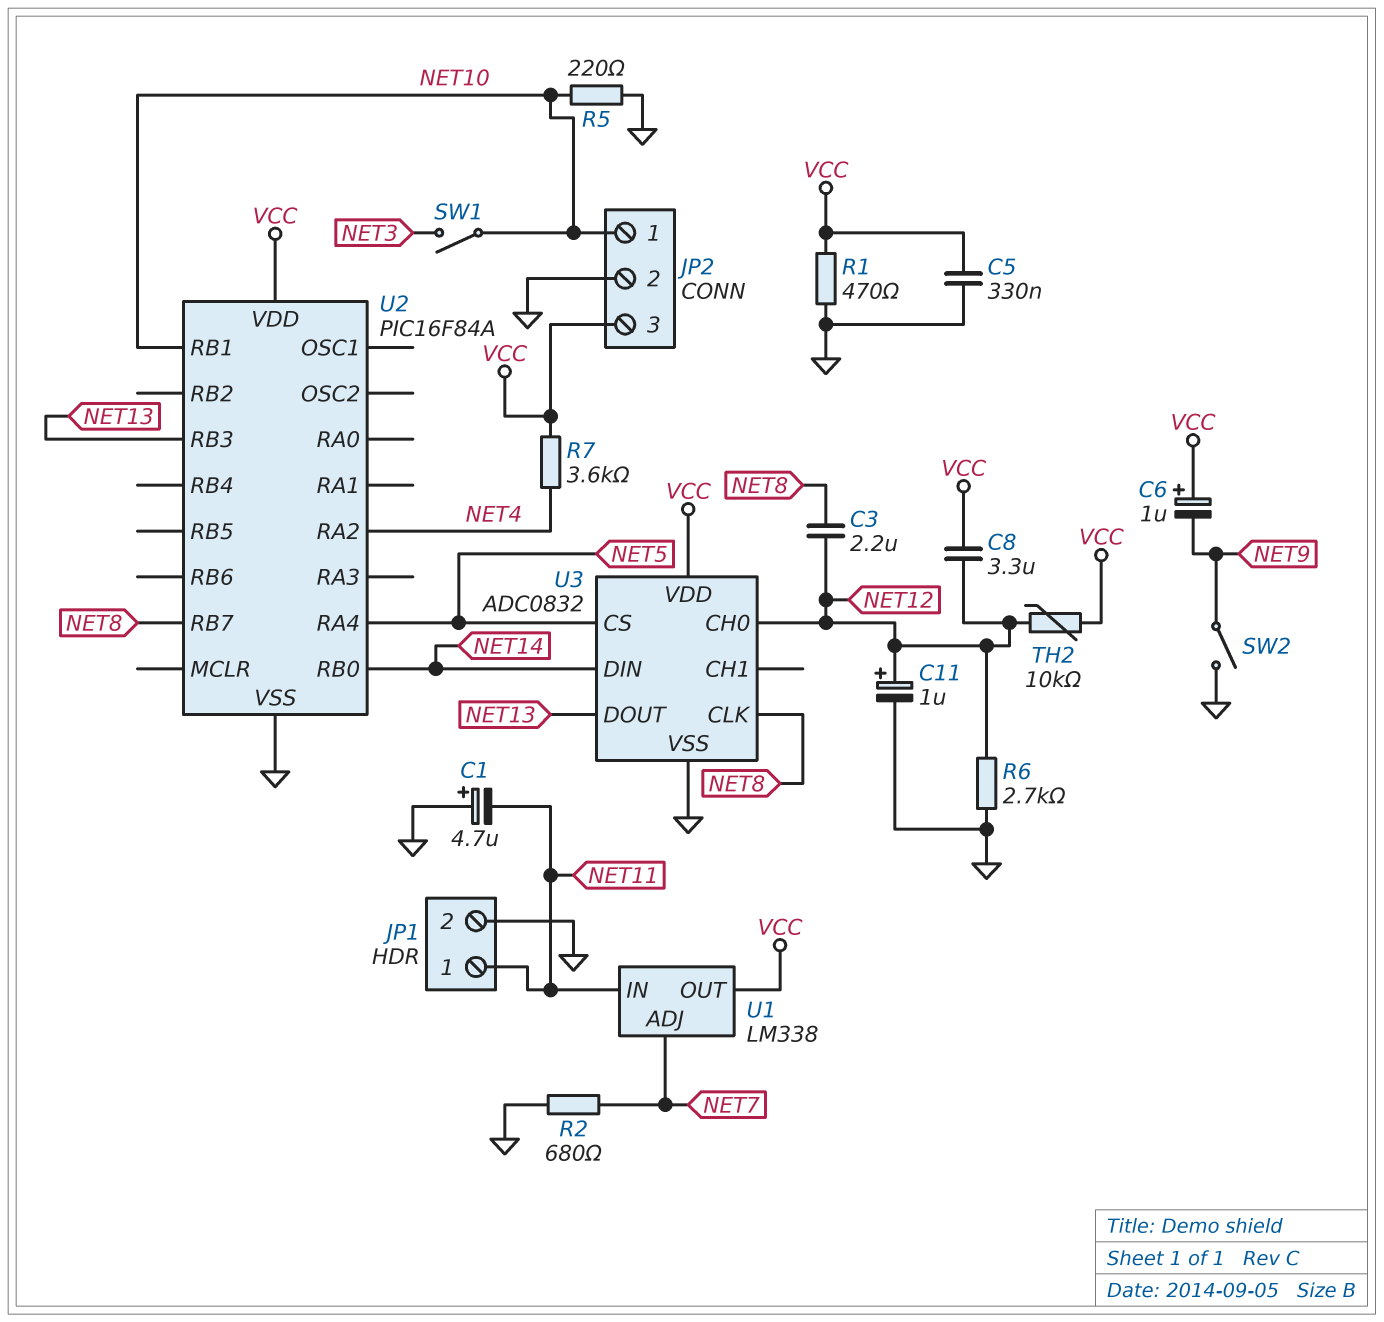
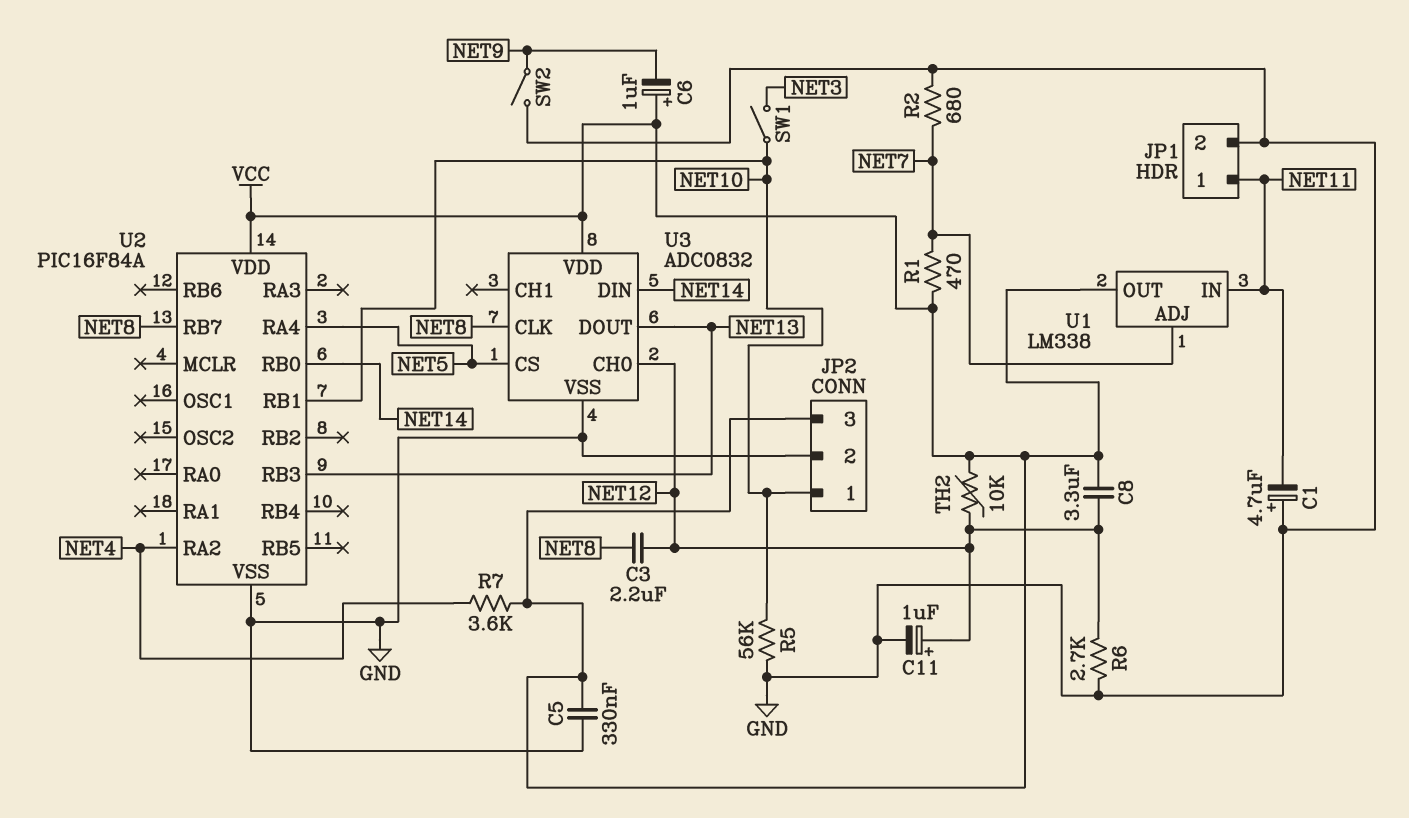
R1: 470 (GND, VCC) -> 470 (NET7, VCC)
R5: 220 (GND, NET10) -> 56k (GND, NET10)

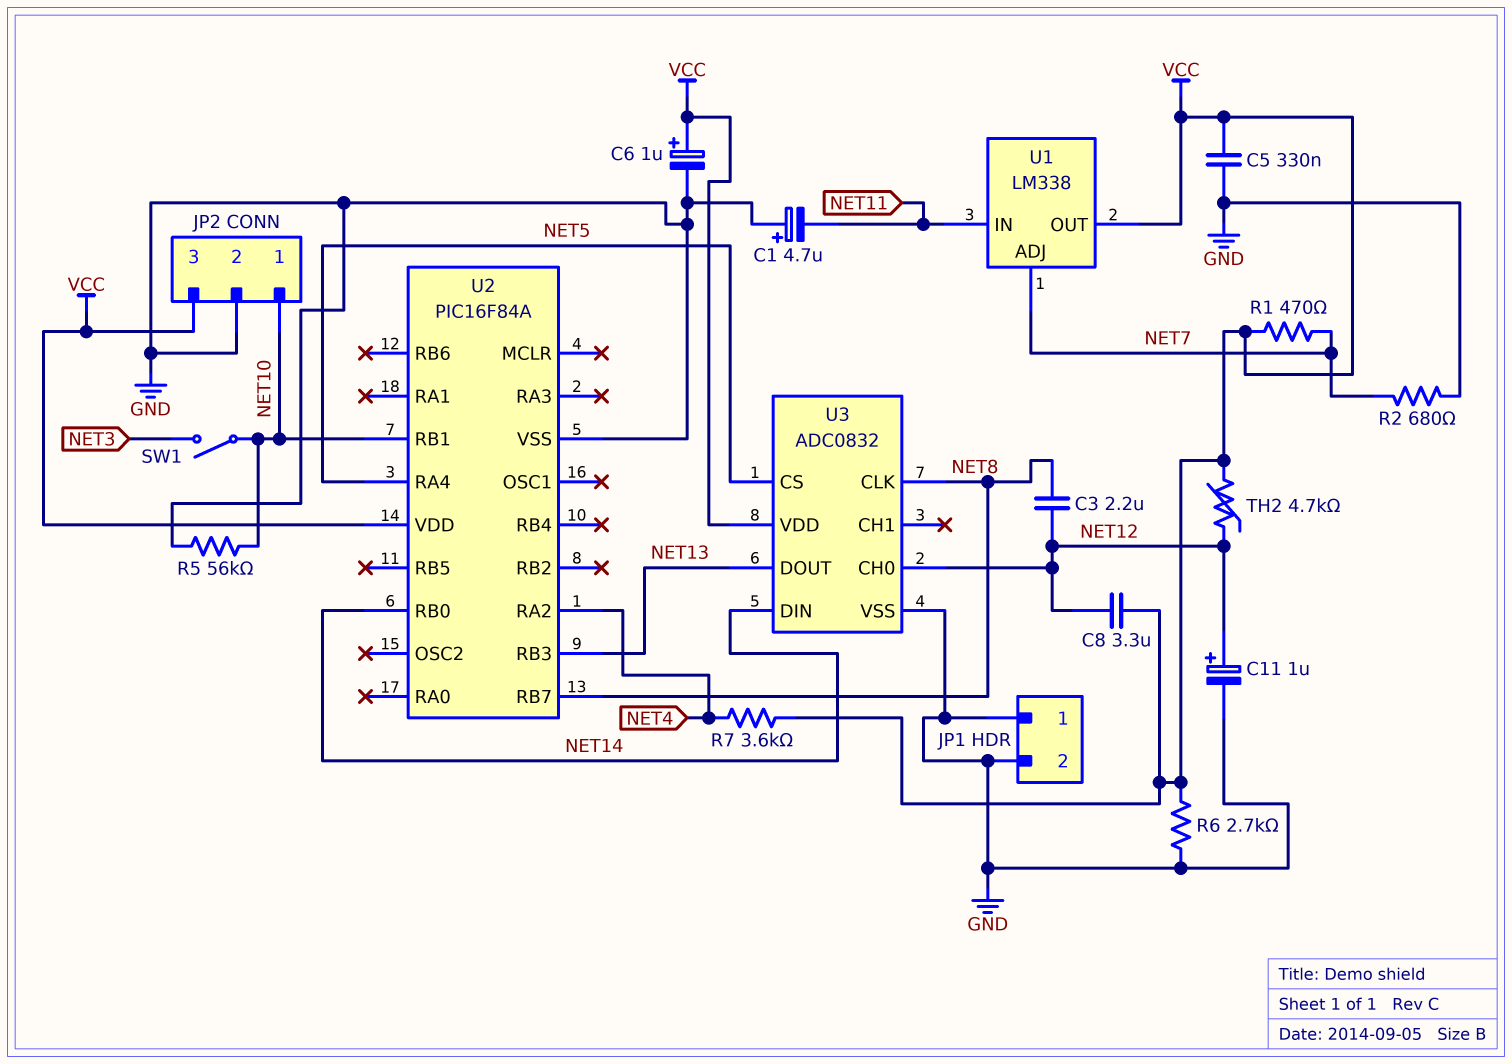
C6: 1uF (plus VCC, minus NET9) -> 1uF (plus VCC, minus GND)
JP1 pin 1: NET11 -> GND
R6: 2.7k (GND, NET12) -> 2.7k (GND, VCC)
SW2: switch (GND, NET9) -> none
TH2: 10k (NET12, VCC) -> 4.7k (NET12, VCC)

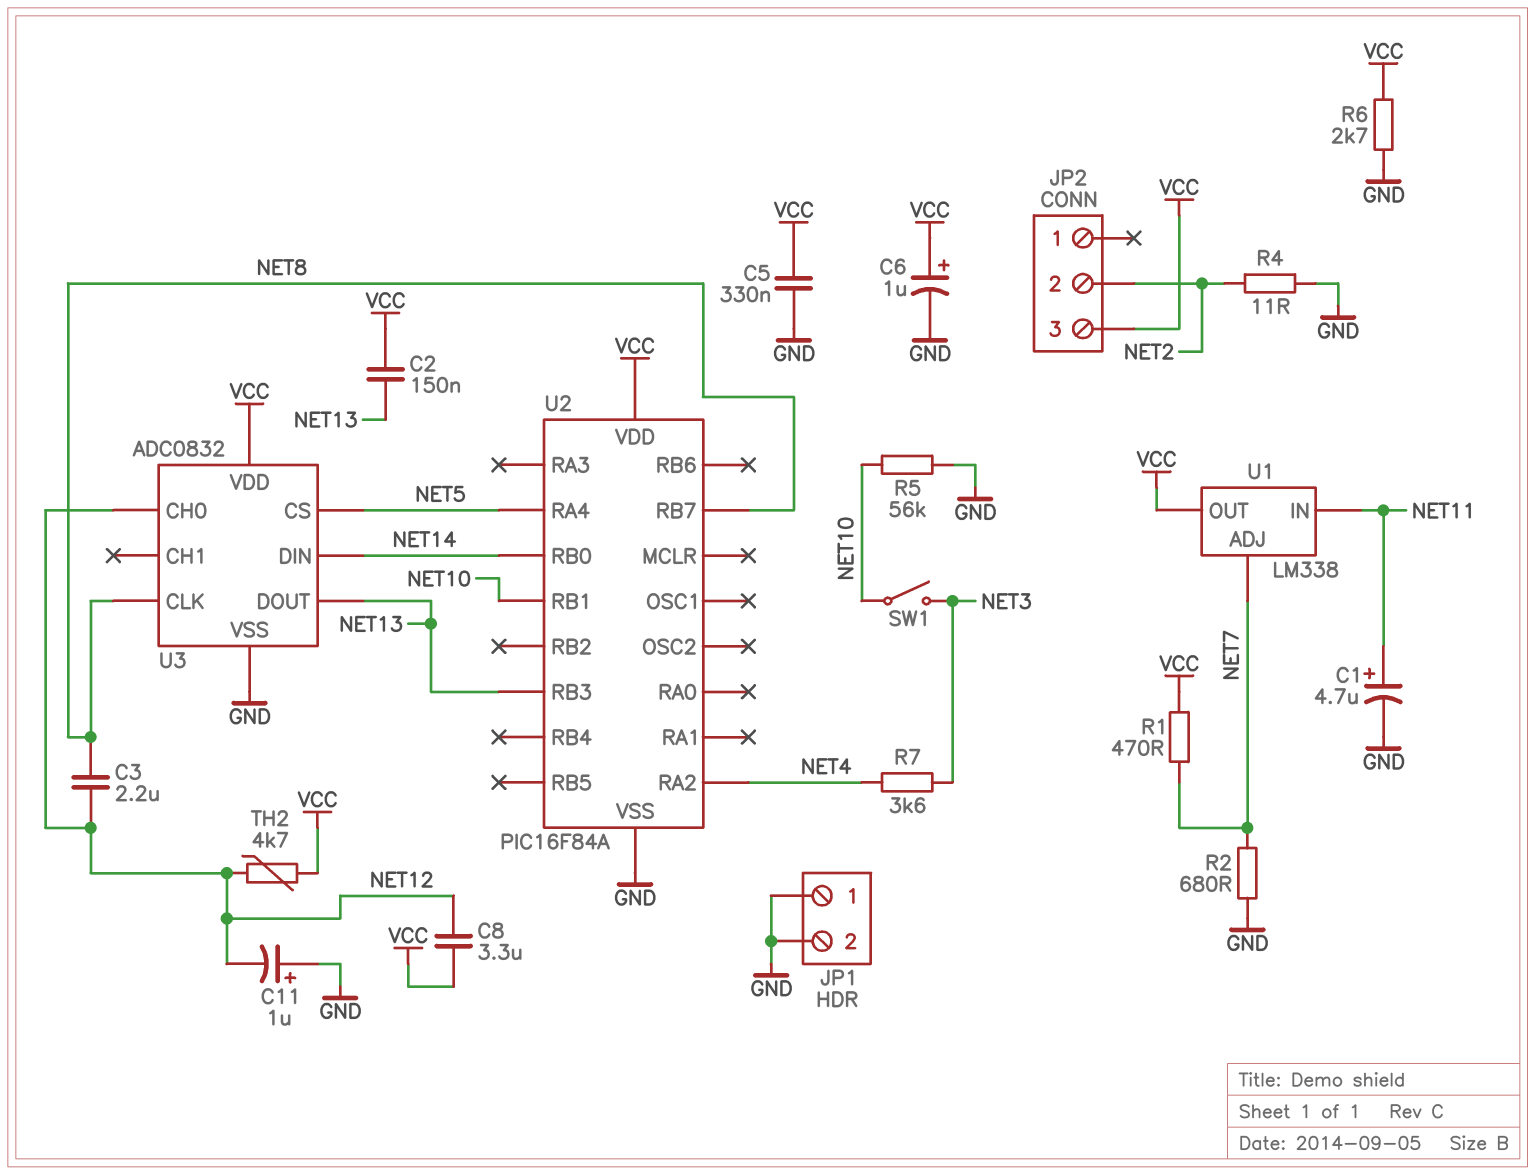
C1: 4.7uF (plus GND, minus NET11) -> 4.7uF (plus NET11, minus GND)
C2: none -> 150nF (NET13, VCC)
C11: 1uF (plus NET12, minus GND) -> 1uF (plus GND, minus NET12)
JP2 pin 1: NET10 -> none
JP2 pin 2: GND -> NET2
R4: none -> 11 (GND, NET2)
R7: 3.6k (NET4, VCC) -> 3.6k (NET3, NET4)

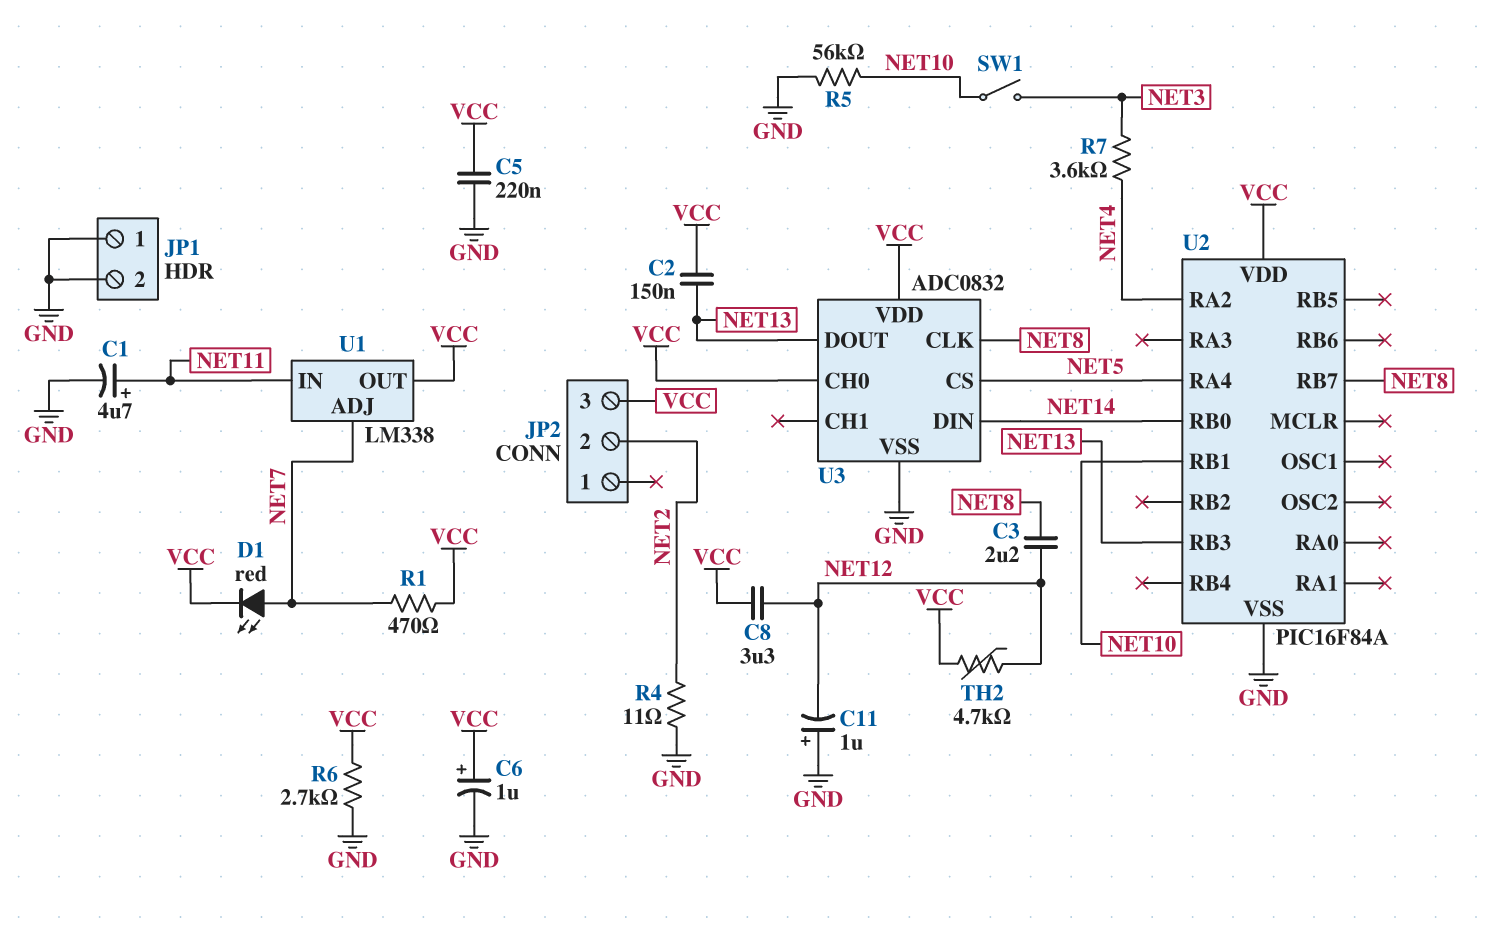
C5: 330nF (GND, VCC) -> 220nF (GND, VCC)
D1: none -> LED red (A NET7, K VCC)
R2: 680 (GND, NET7) -> none
U3 pin CH0: NET12 -> VCC

